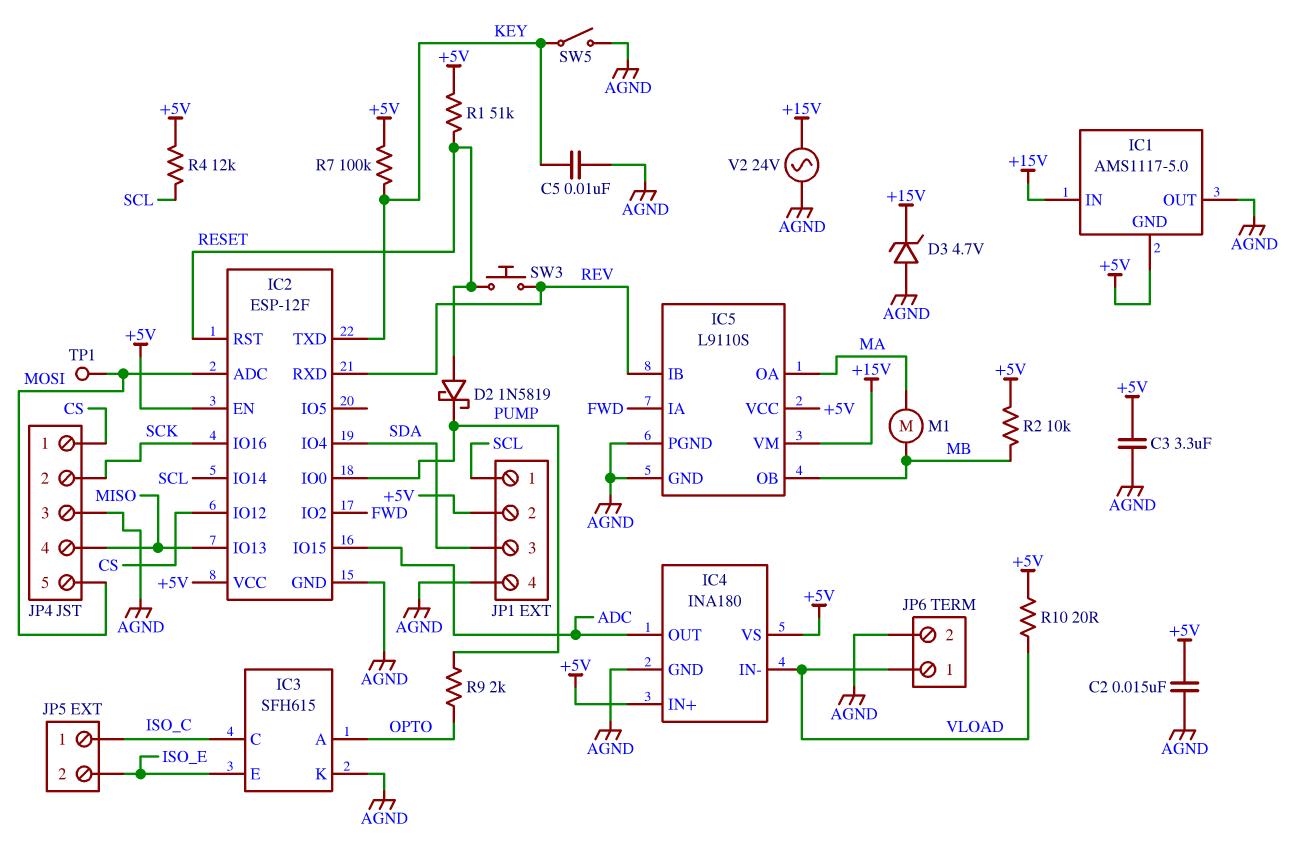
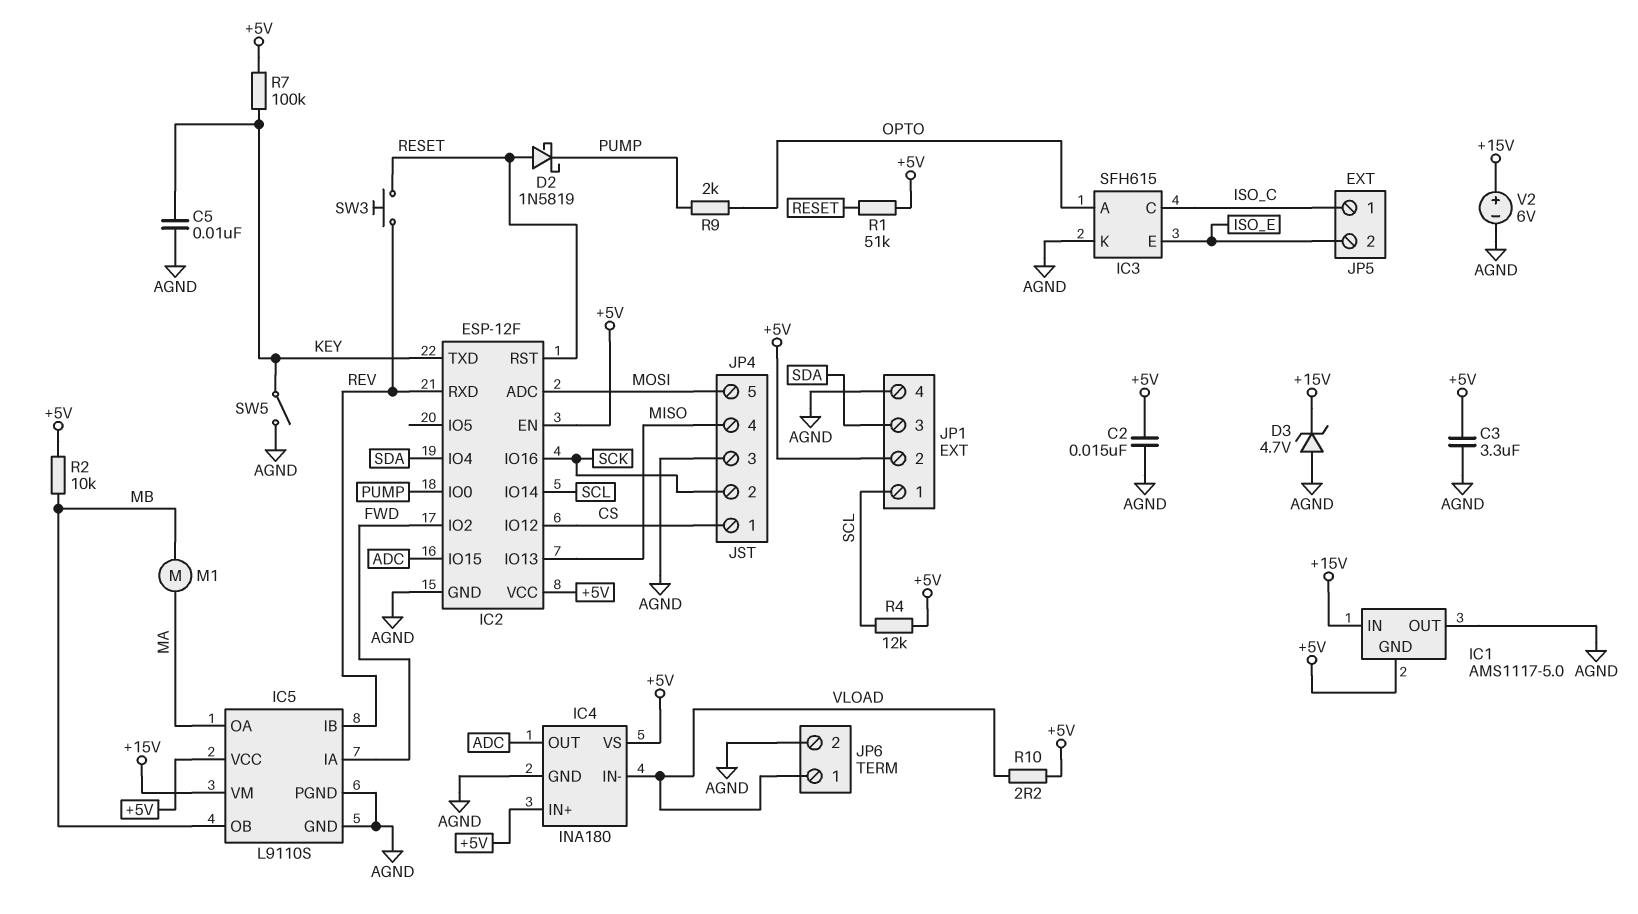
R10: 20 (+5V, VLOAD) -> 2.2 (+5V, VLOAD)
TP1: test point (MOSI) -> none
V2: AC 24V (+15V, AGND) -> 6V (plus +15V, minus AGND)

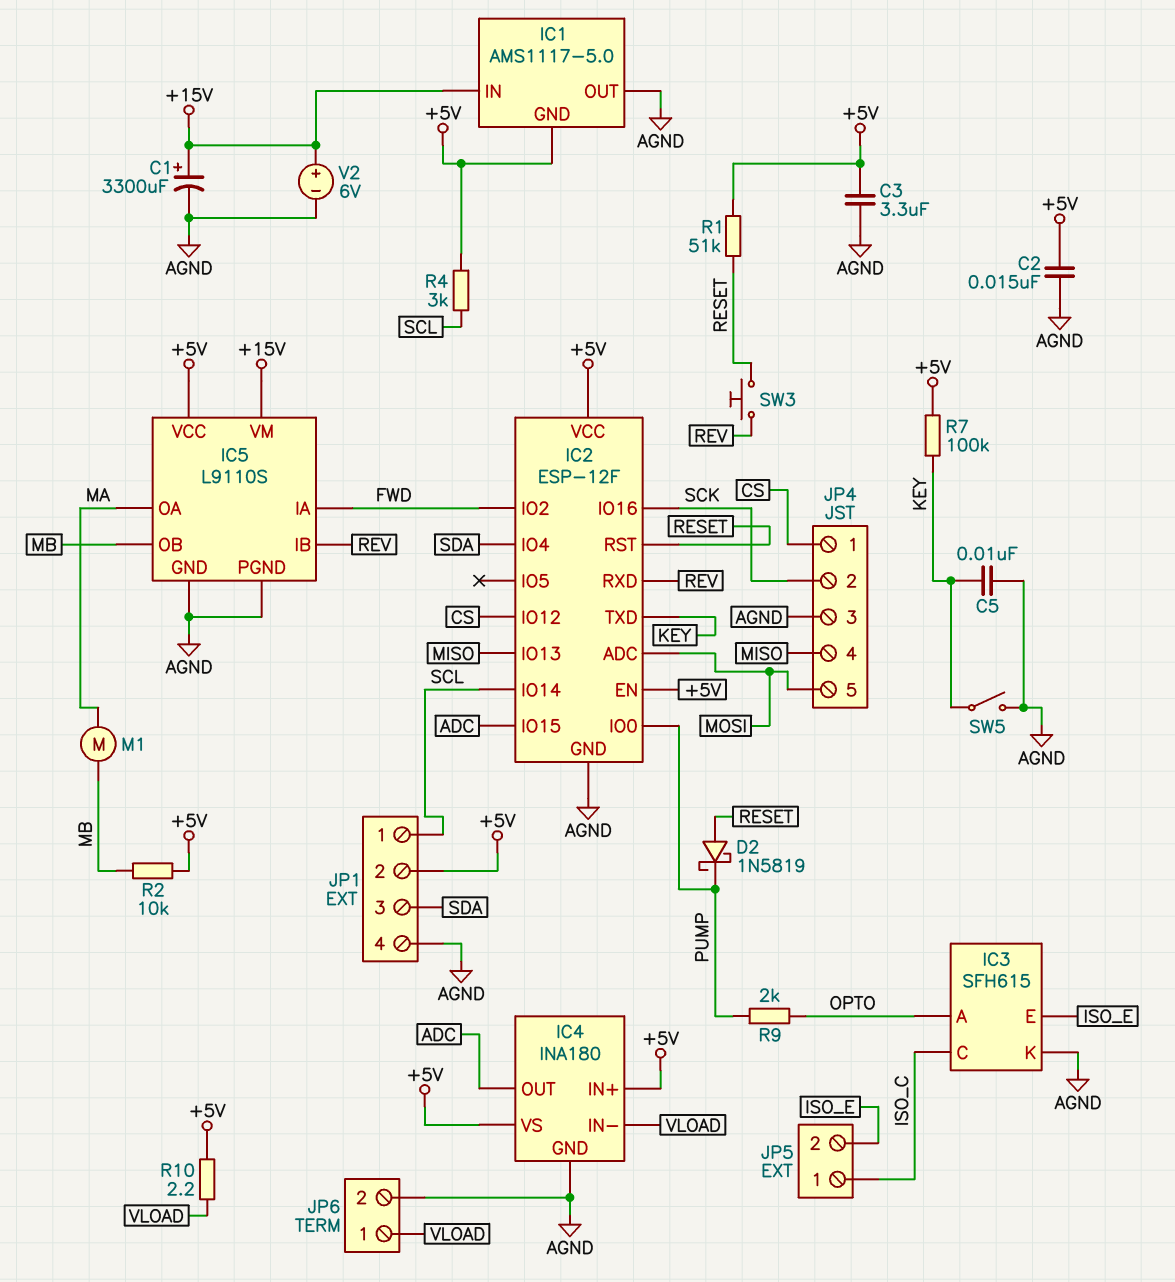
C1: none -> 3300uF (plus +15V, minus AGND)
D3: zener 4.7V (A AGND, K +15V) -> none
R4: 12k (+5V, SCL) -> 3k (+5V, SCL)

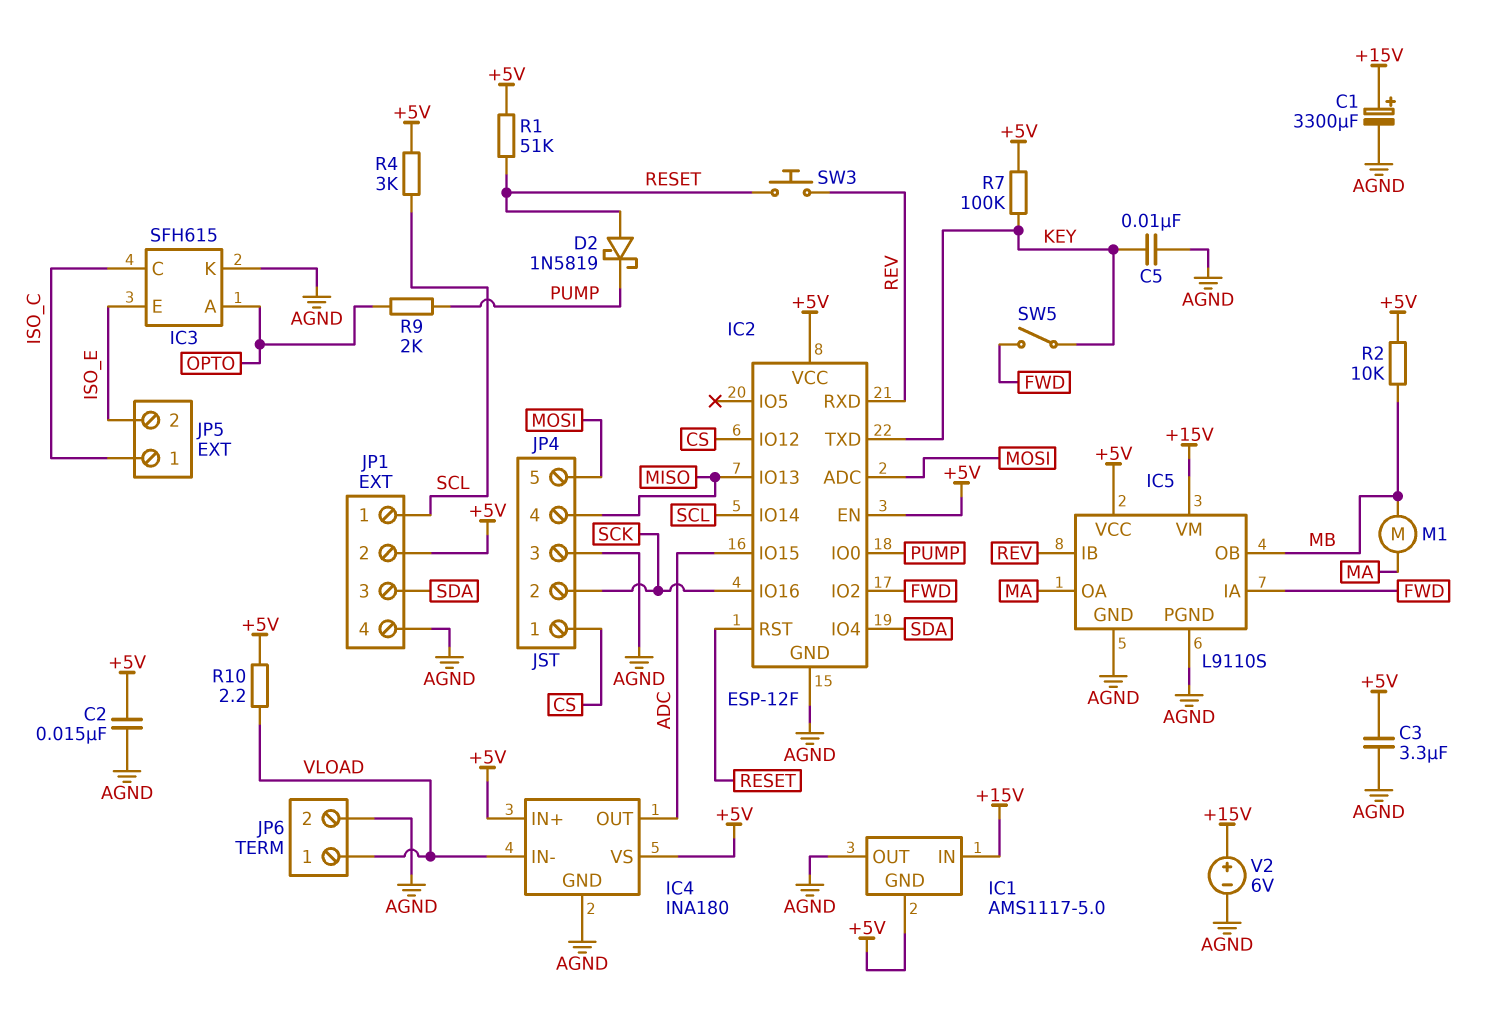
SW5: switch (AGND, KEY) -> switch (FWD, KEY)

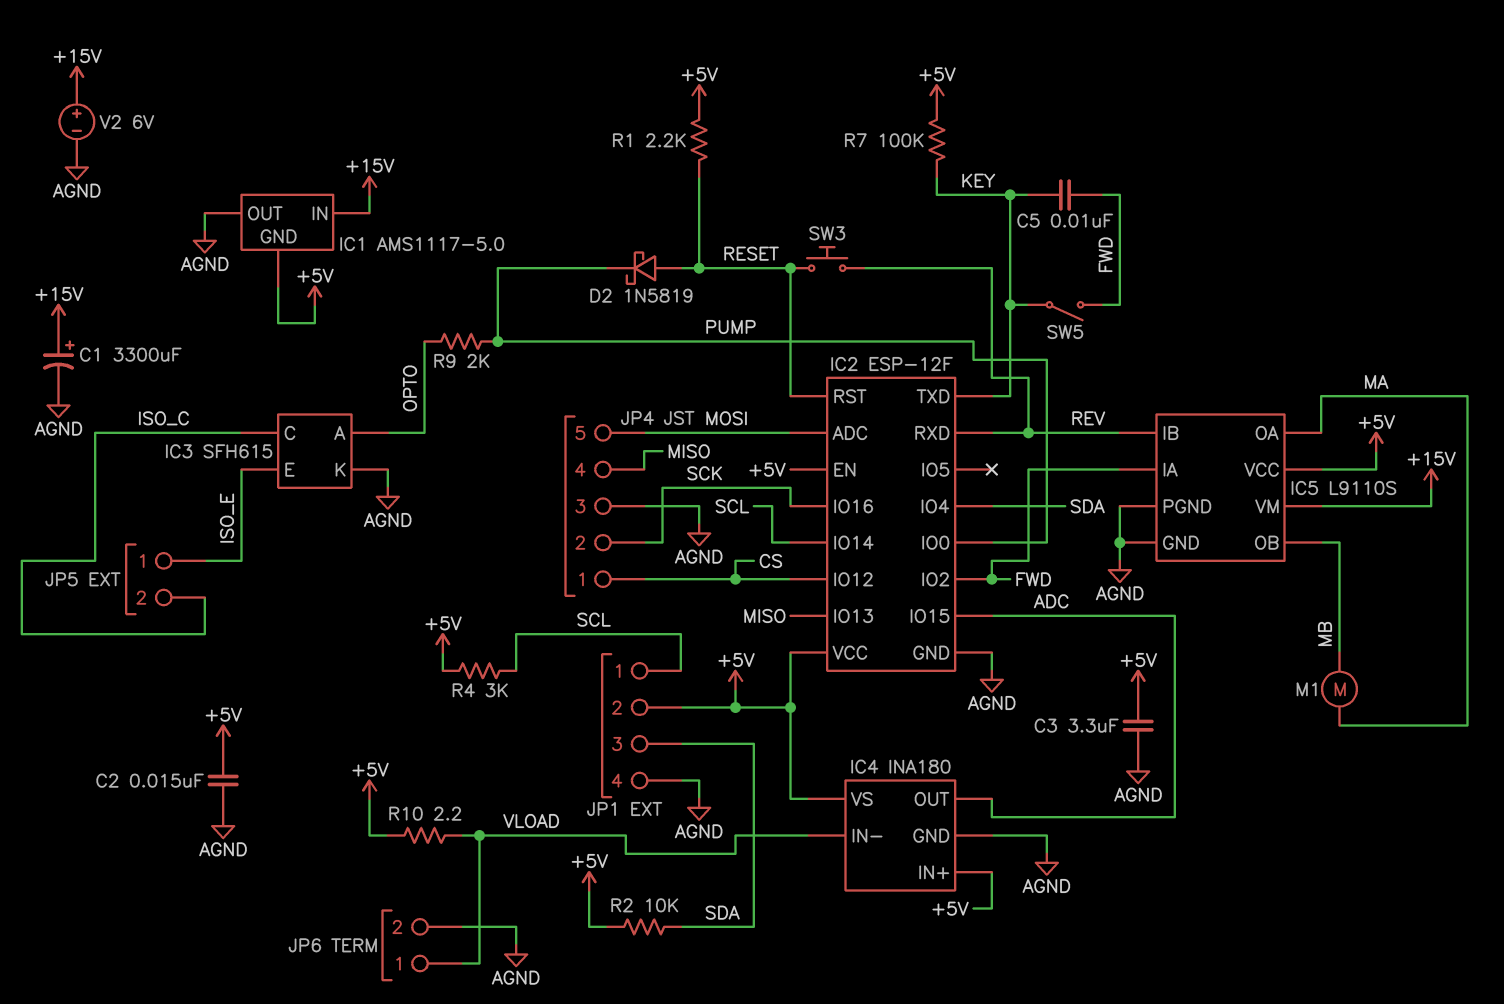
C5: 10nF (AGND, KEY) -> 10nF (FWD, KEY)
JP5 pin 1: ISO_C -> ISO_E
JP5 pin 2: ISO_E -> ISO_C
R1: 51k (+5V, RESET) -> 2.2k (+5V, RESET)
R2: 10k (+5V, MB) -> 10k (+5V, SDA)

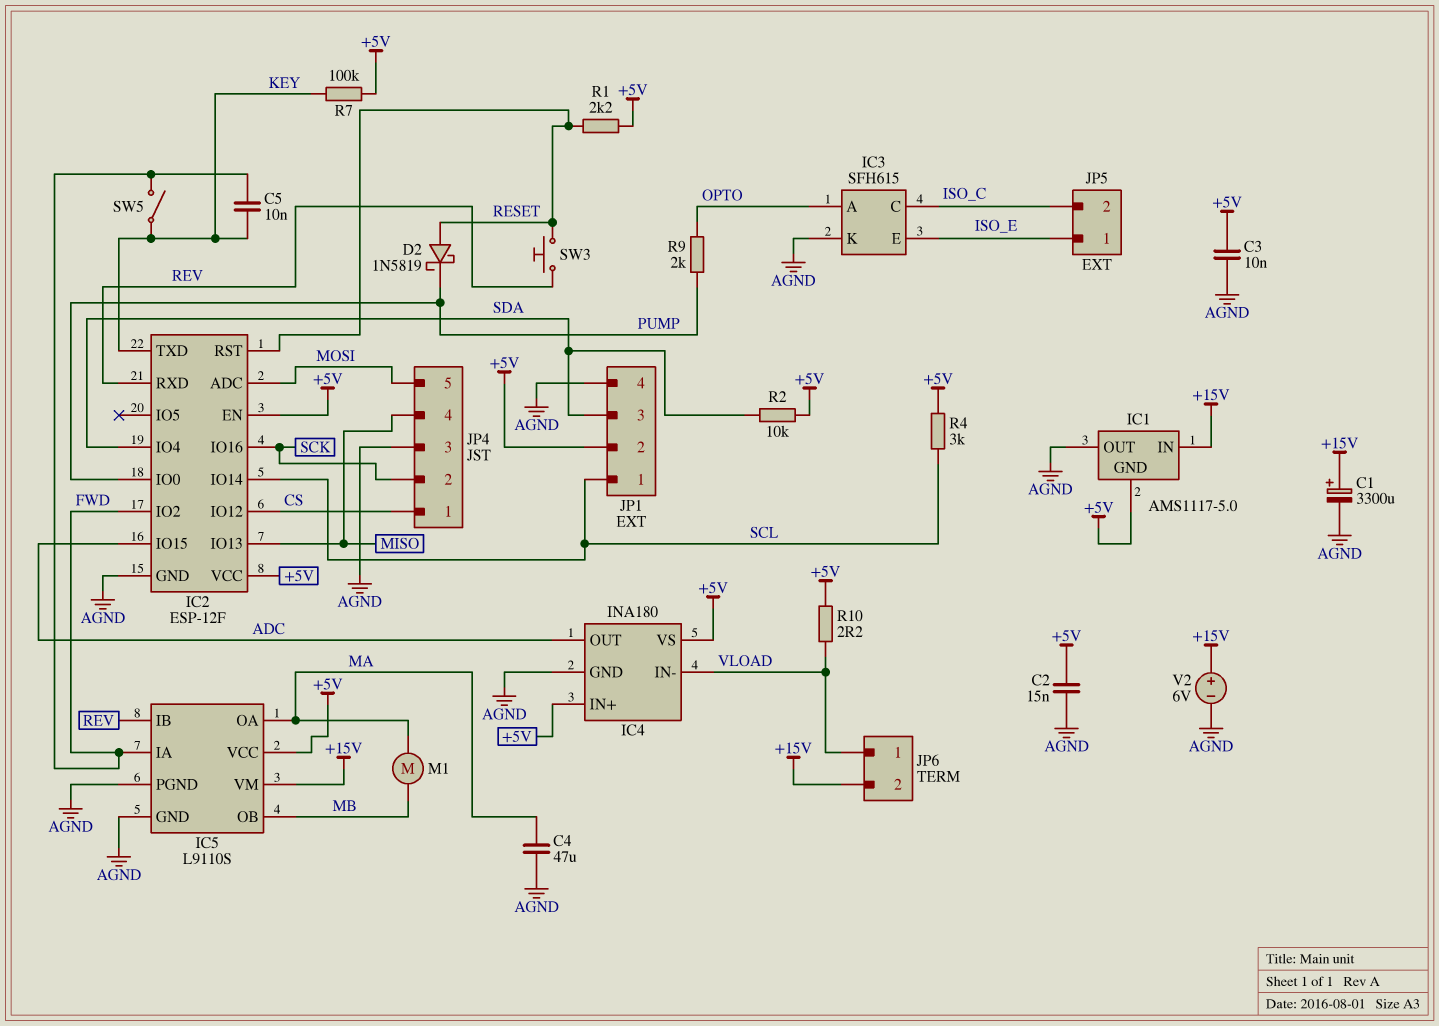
C3: 3.3uF (+5V, AGND) -> 10nF (+5V, AGND)
C4: none -> 47uF (AGND, MA)
JP6 pin 2: AGND -> +15V

